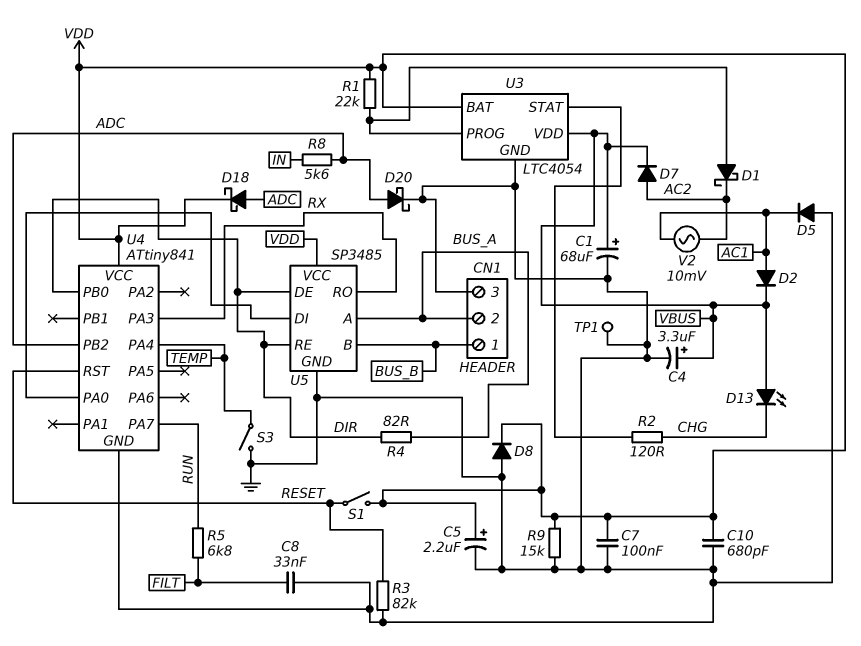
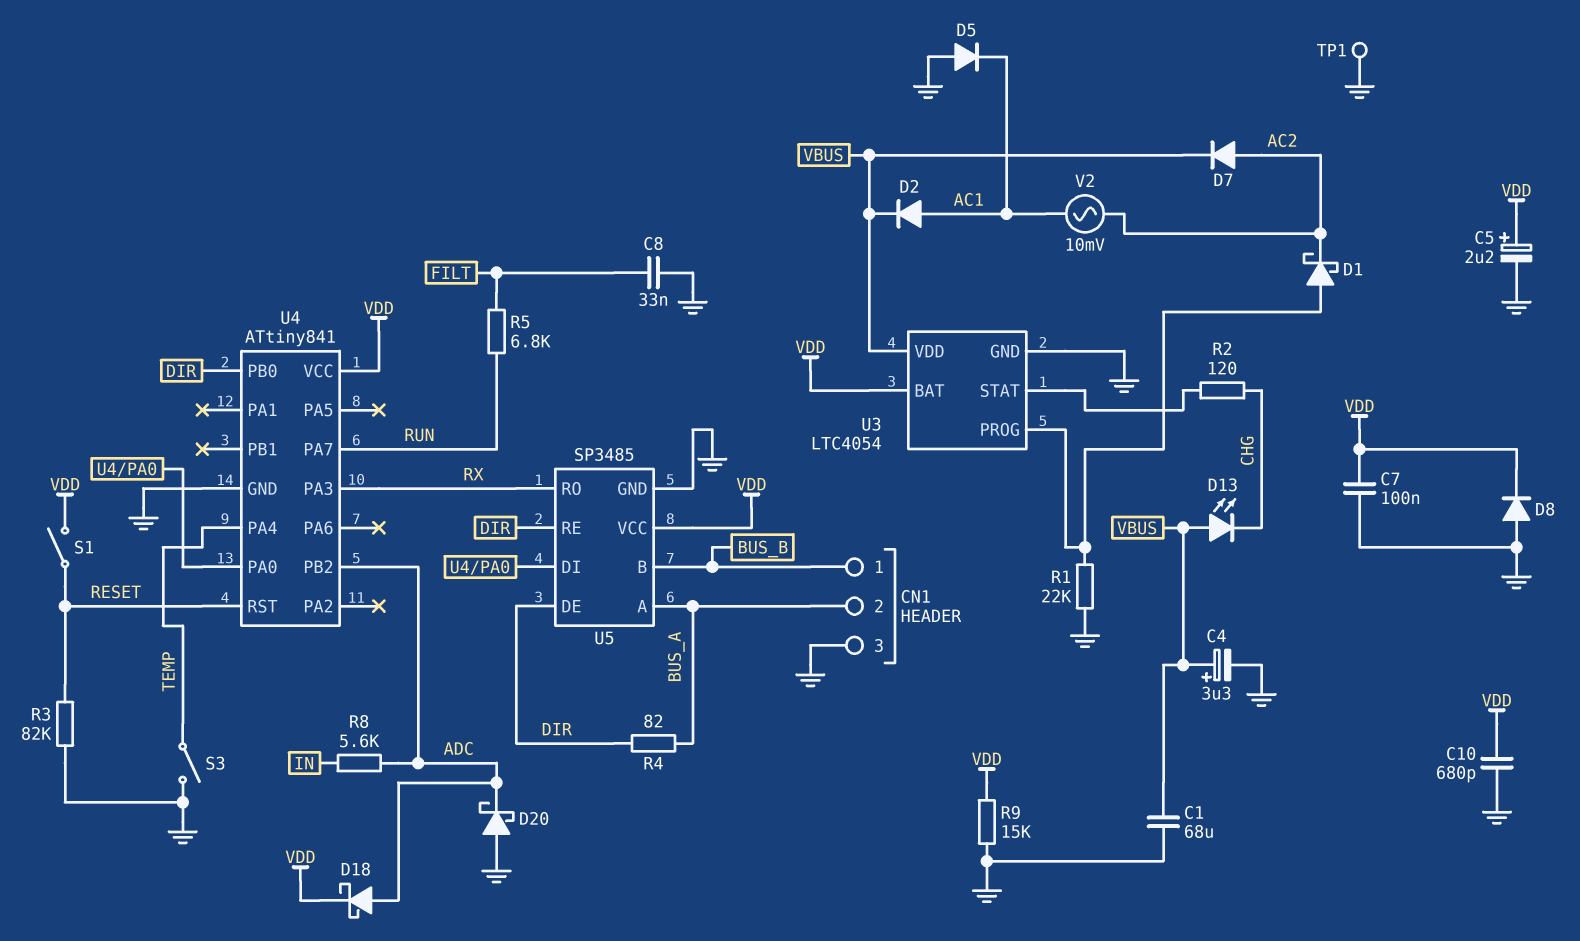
C1: 68uF (plus VBUS, minus GND) -> 68uF (GND, VBUS)
D20: schottky (A ADC, K GND) -> schottky (A GND, K ADC)
R1: 22k (U3/PROG, VDD) -> 22k (GND, U3/PROG)

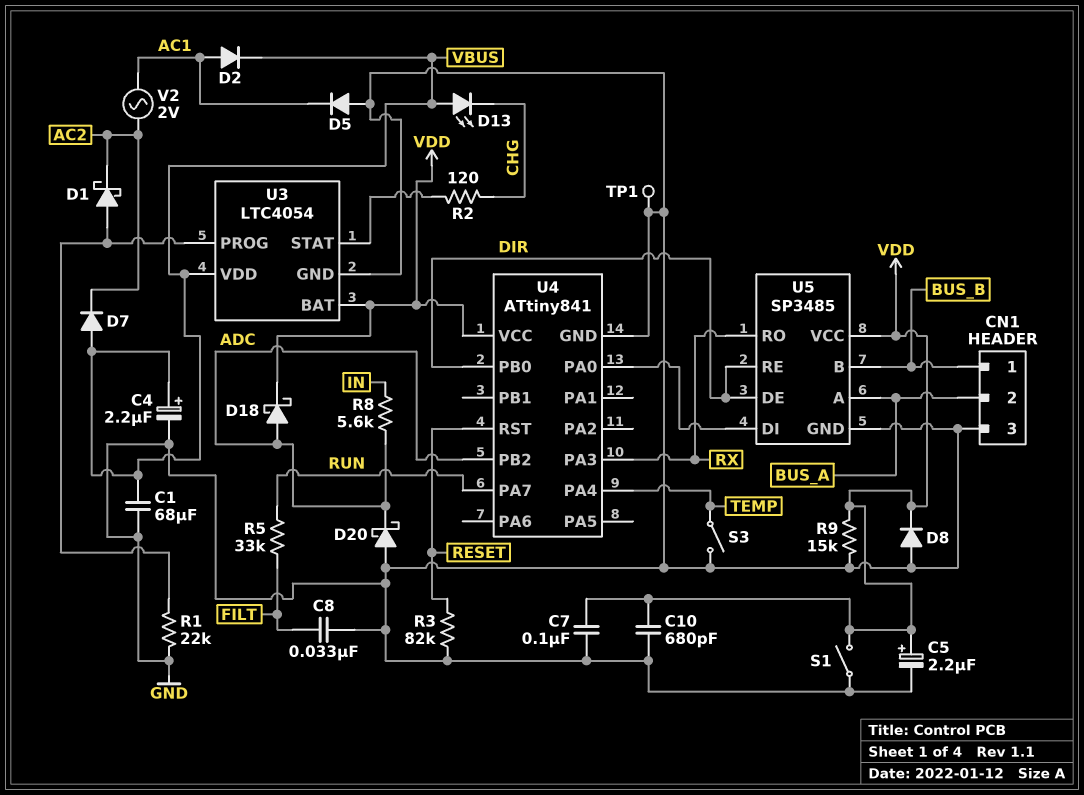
C4: 3.3uF (plus VBUS, minus GND) -> 2.2uF (plus VBUS, minus GND)
D7: diode (A AC2, K VBUS) -> diode (A VBUS, K AC2)
R4: 82 (BUS_A, DIR) -> none
R5: 6.8k (FILT, RUN) -> 33k (FILT, RUN)
S1: switch (RESET, VDD) -> switch (GND, VDD)
V2: AC 10mV (AC1, AC2) -> AC 2V (AC1, AC2)

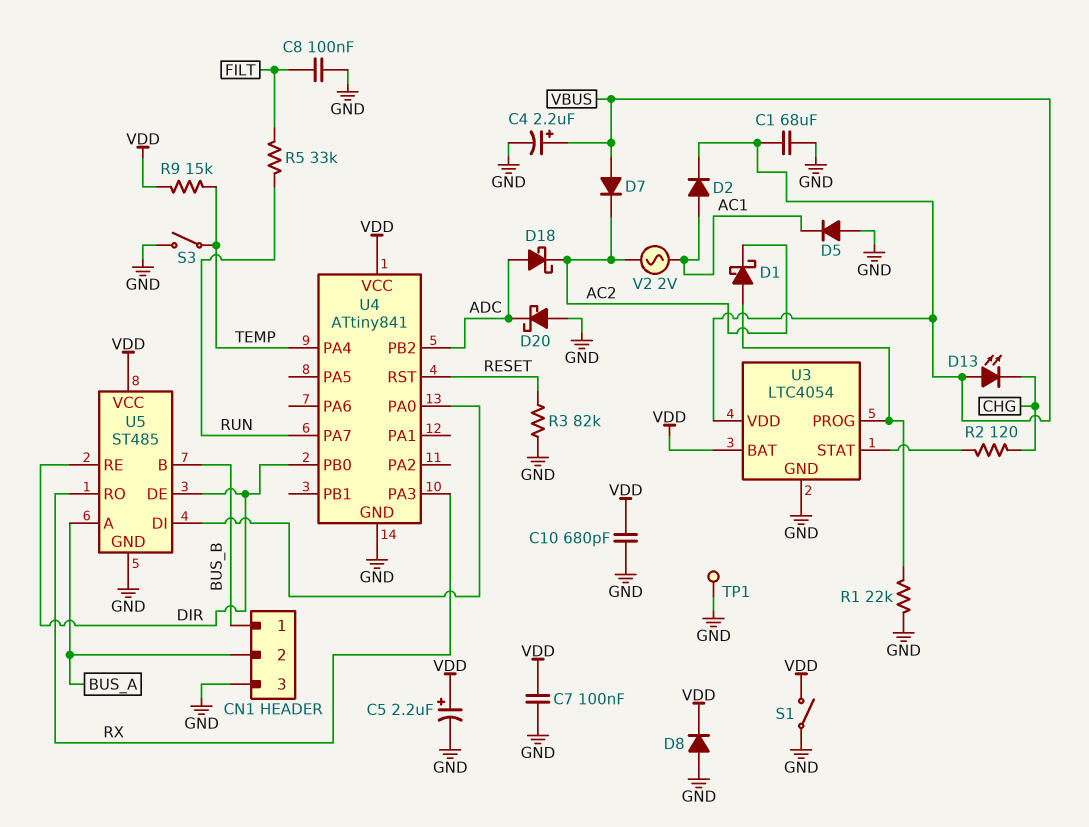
C8: 33nF (FILT, GND) -> 100nF (FILT, GND)
D18: schottky (A ADC, K VDD) -> schottky (A ADC, K AC2)
R8: 5.6k (ADC, IN) -> none
R9: 15k (GND, VDD) -> 15k (TEMP, VDD)
U5: SP3485 -> ST485

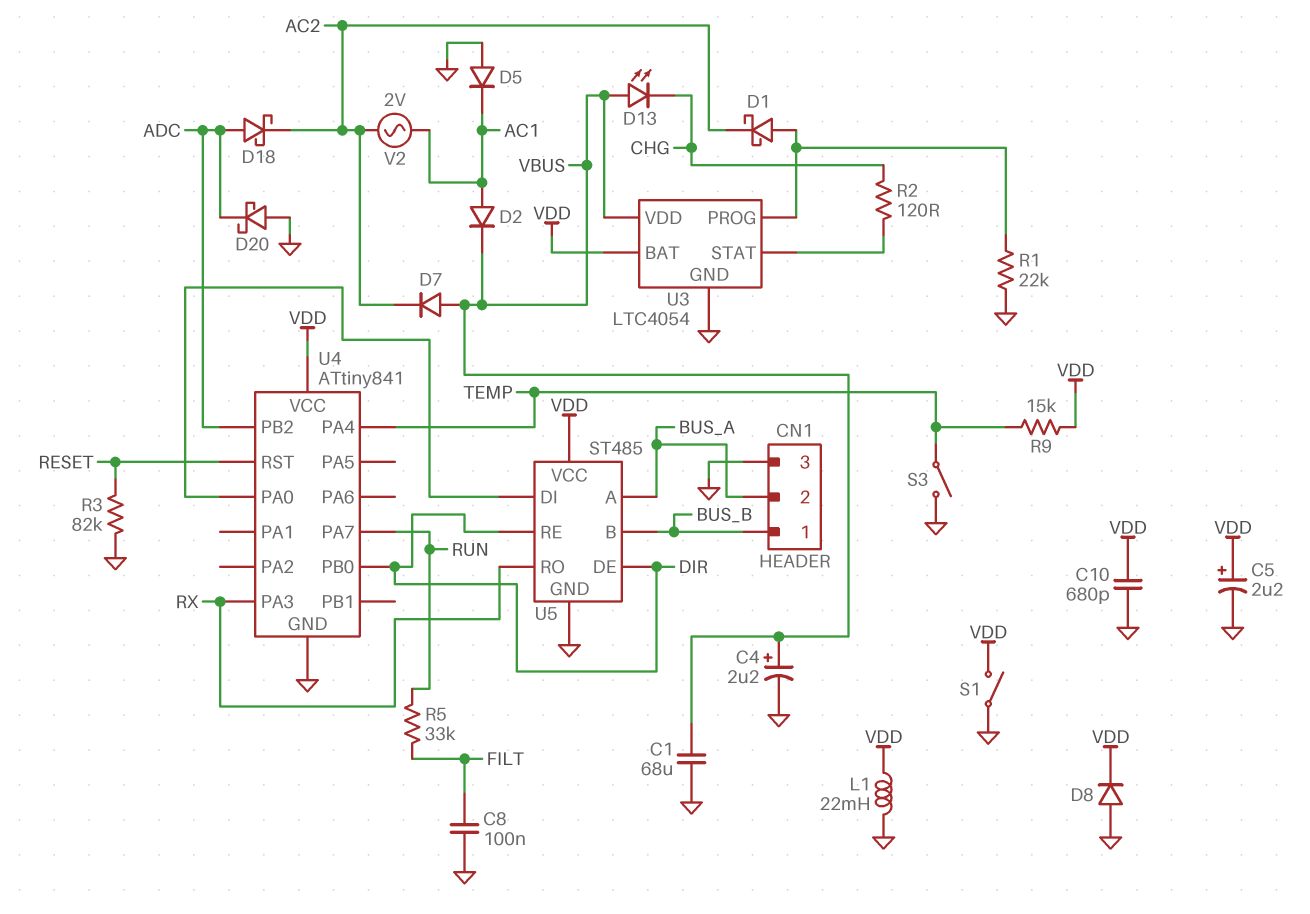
C7: 100nF (GND, VDD) -> none
L1: none -> 22mH (GND, VDD)
TP1: test point (GND) -> none

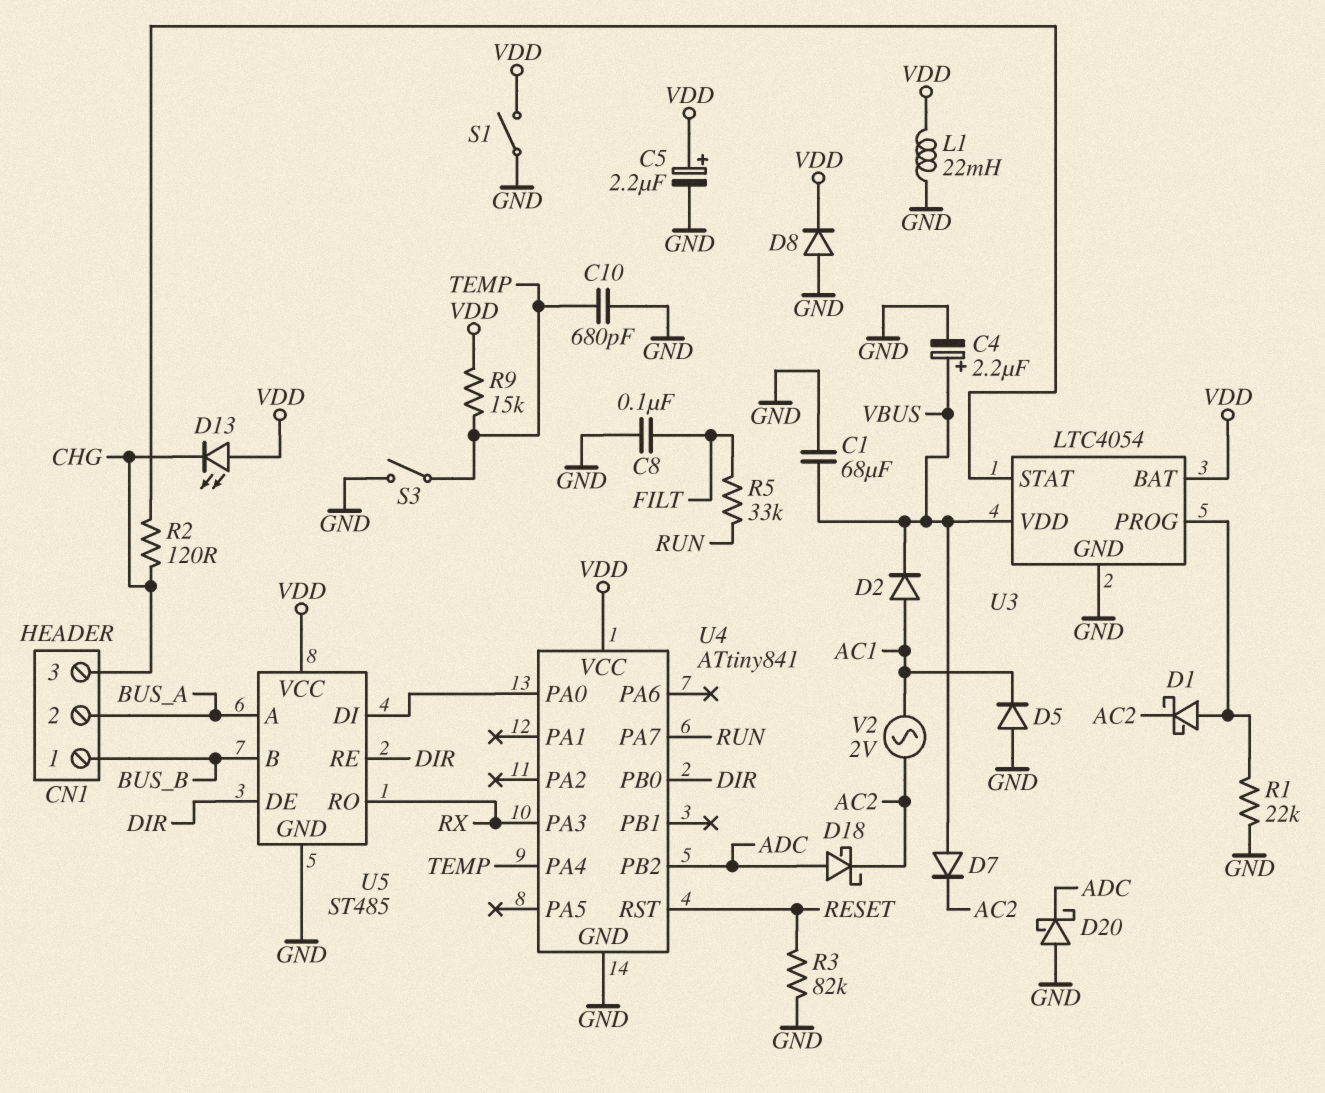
C10: 680pF (GND, VDD) -> 680pF (GND, TEMP)
CN1 pin 3: GND -> CHG
D13: LED (A VBUS, K CHG) -> LED (A VDD, K CHG)

